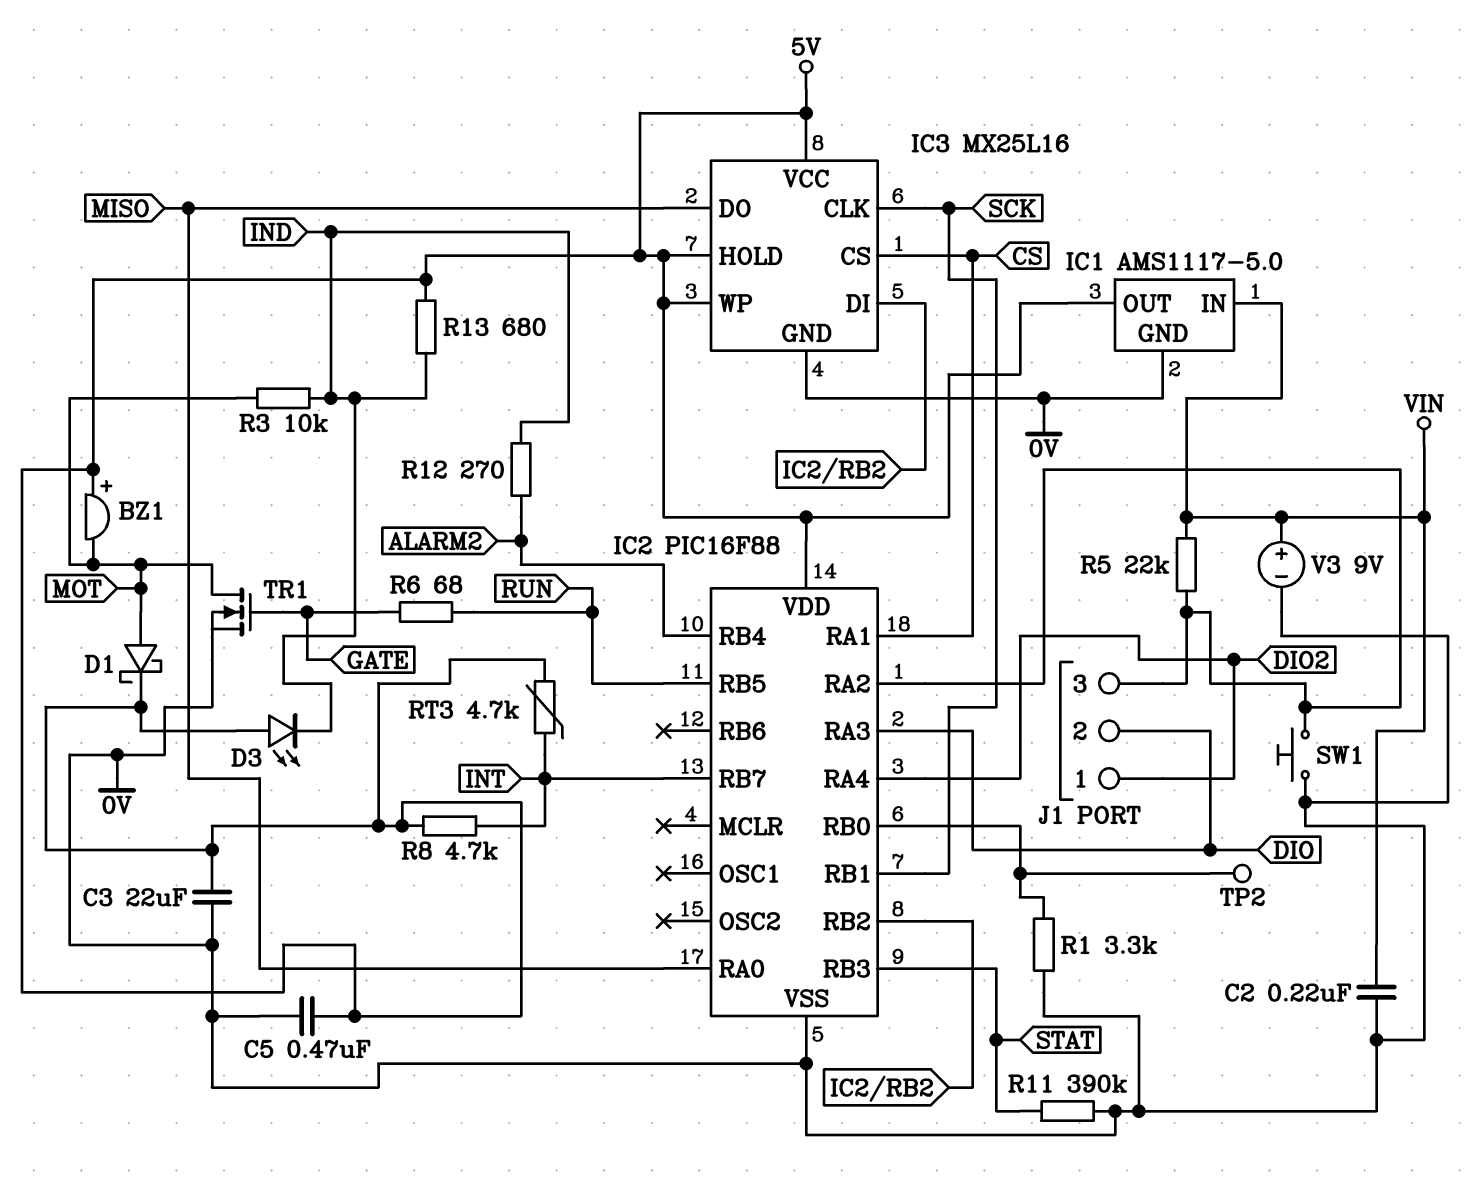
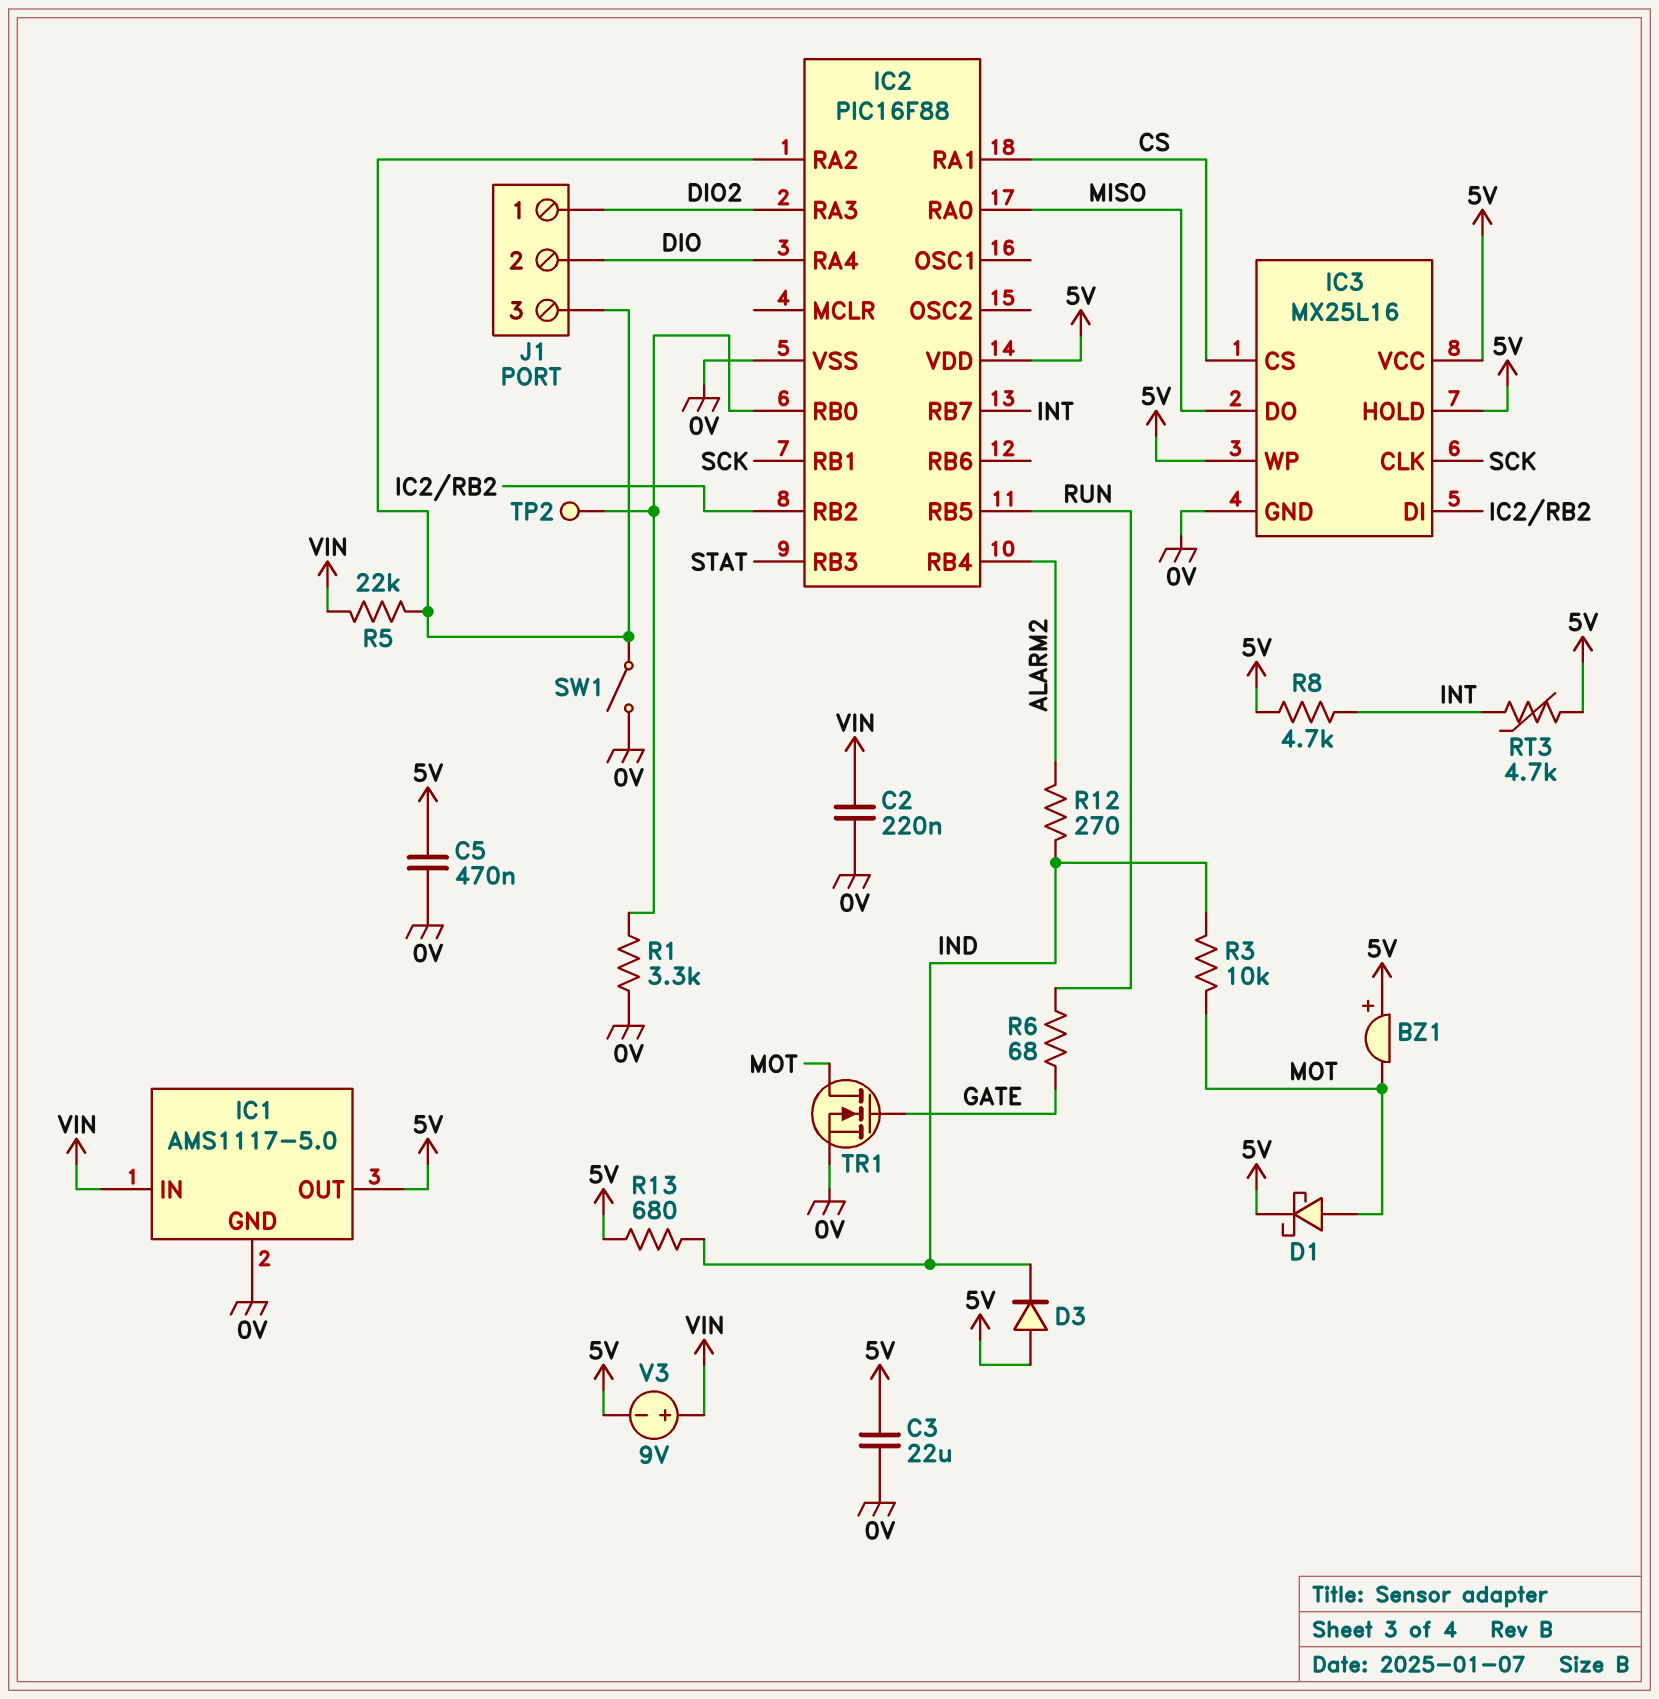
D3: LED (A 5V, K IND) -> diode (A 5V, K IND)
IC2 pin RA3: DIO -> DIO2
IC2 pin RA4: DIO2 -> DIO
R11: 390k (0V, STAT) -> none
SW1: button (0V, IC2/RA2) -> switch (0V, IC2/RA2)
V3: 9V (plus VIN, minus 0V) -> 9V (plus VIN, minus 5V)

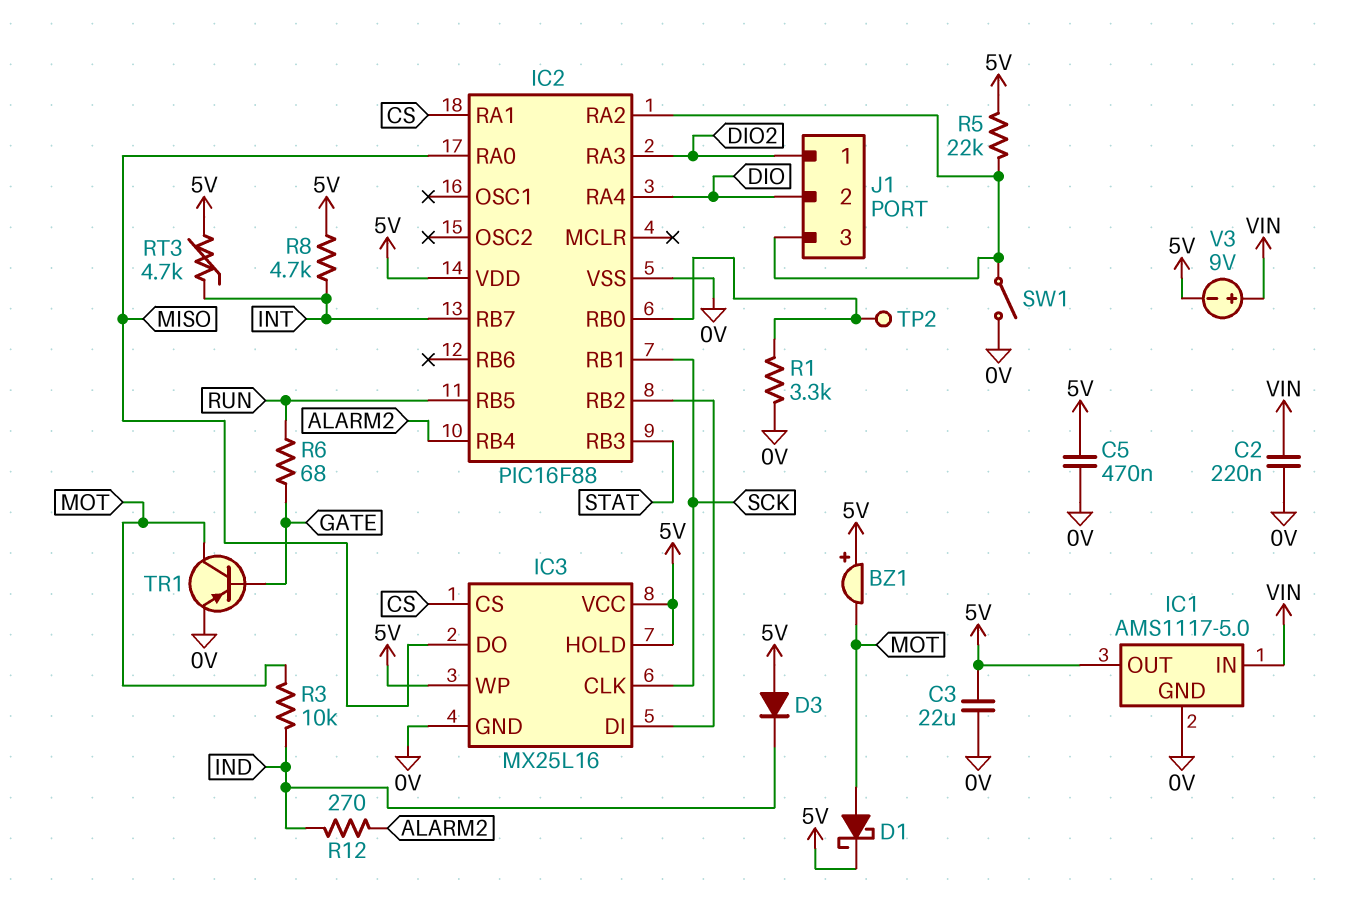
R5: 22k (IC2/RA2, VIN) -> 22k (5V, IC2/RA2)
R13: 680 (5V, IND) -> none
TR1: NMOS (G GATE, D MOT, S 0V) -> PNP (B GATE, C MOT, E 0V)

